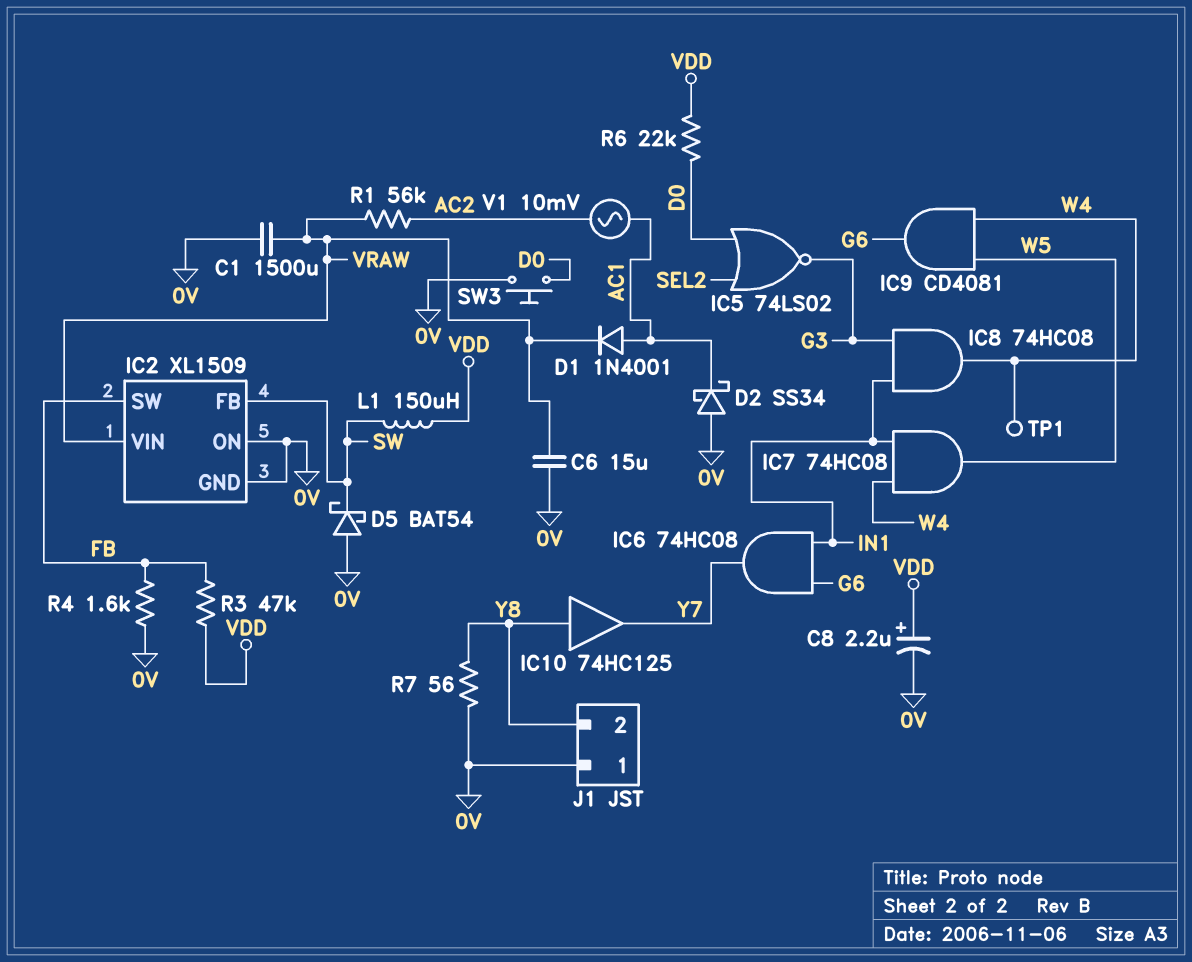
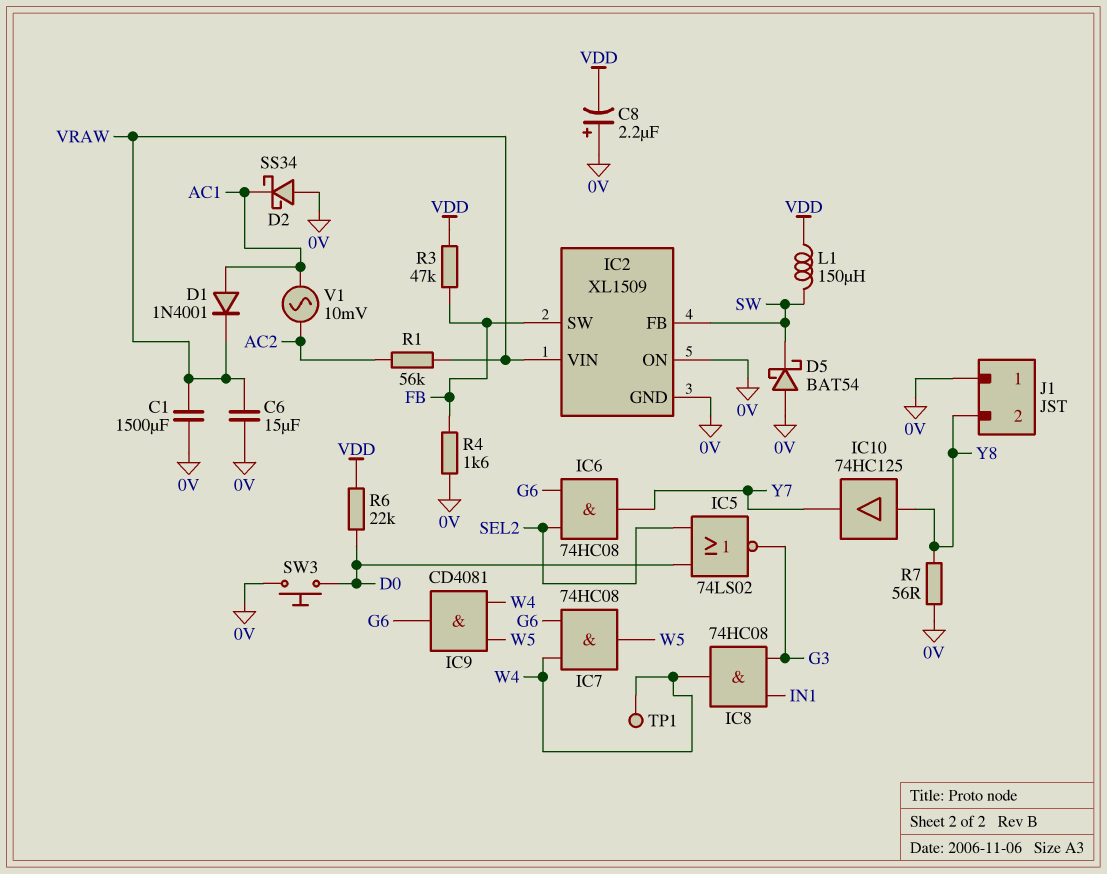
C8: 2.2uF (plus VDD, minus 0V) -> 2.2uF (plus 0V, minus VDD)
IC6: AND 74HC08 (in G6, in IN1, out Y7) -> AND 74HC08 (in G6, in SEL2, out Y7)
IC7: AND 74HC08 (in IN1, in W4, out W5) -> AND 74HC08 (in G6, in W4, out W5)

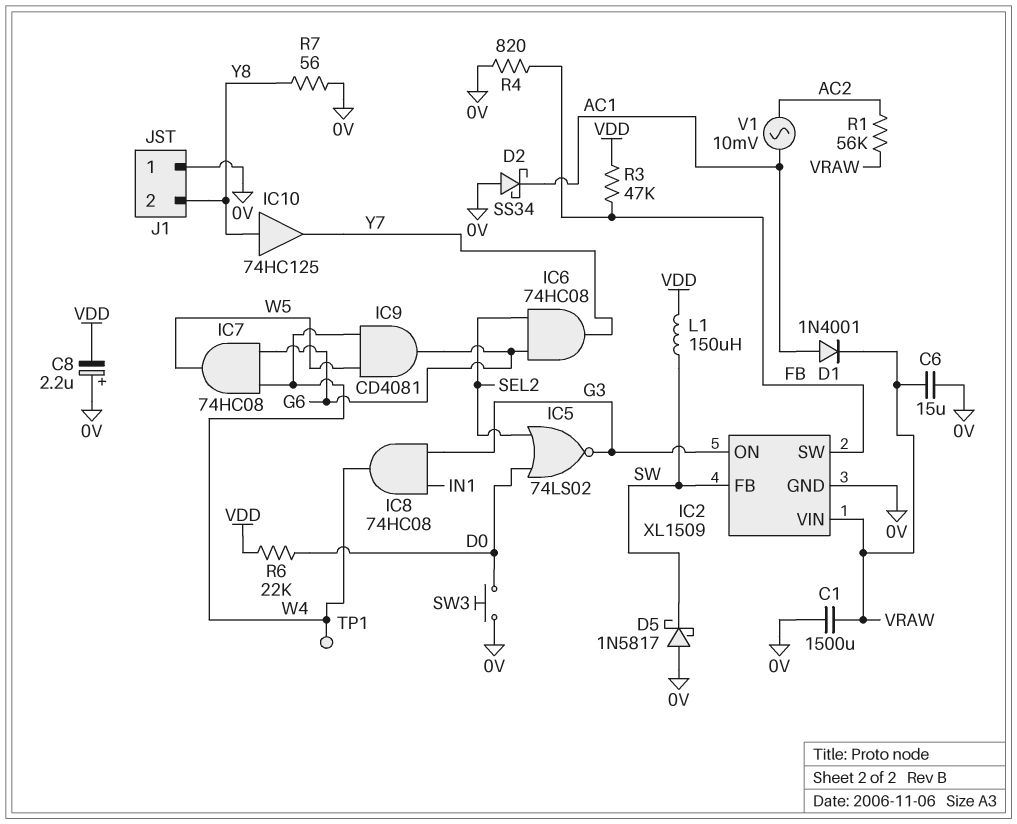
D5: schottky BAT54 (A 0V, K SW) -> schottky 1N5817 (A 0V, K SW)
IC2 pin ON: 0V -> G3
R4: 1.6k (0V, FB) -> 820 (0V, FB)

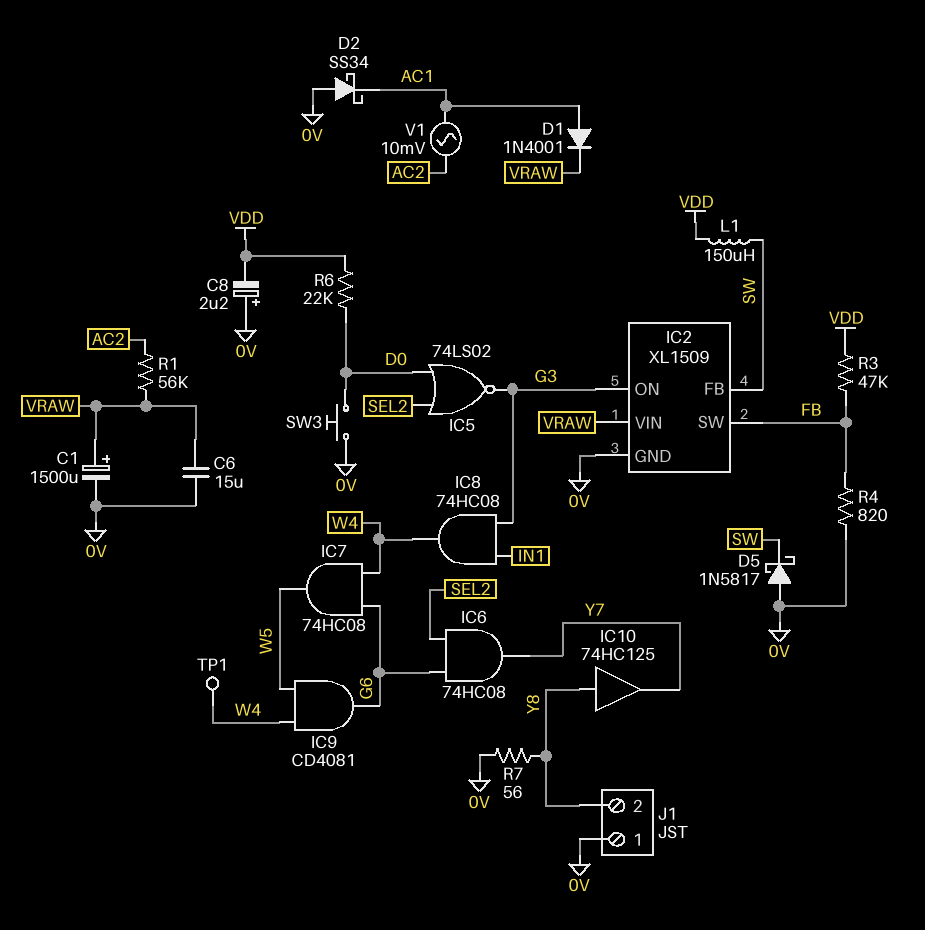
C1: 1500uF (0V, VRAW) -> 1500uF (plus VRAW, minus 0V)

